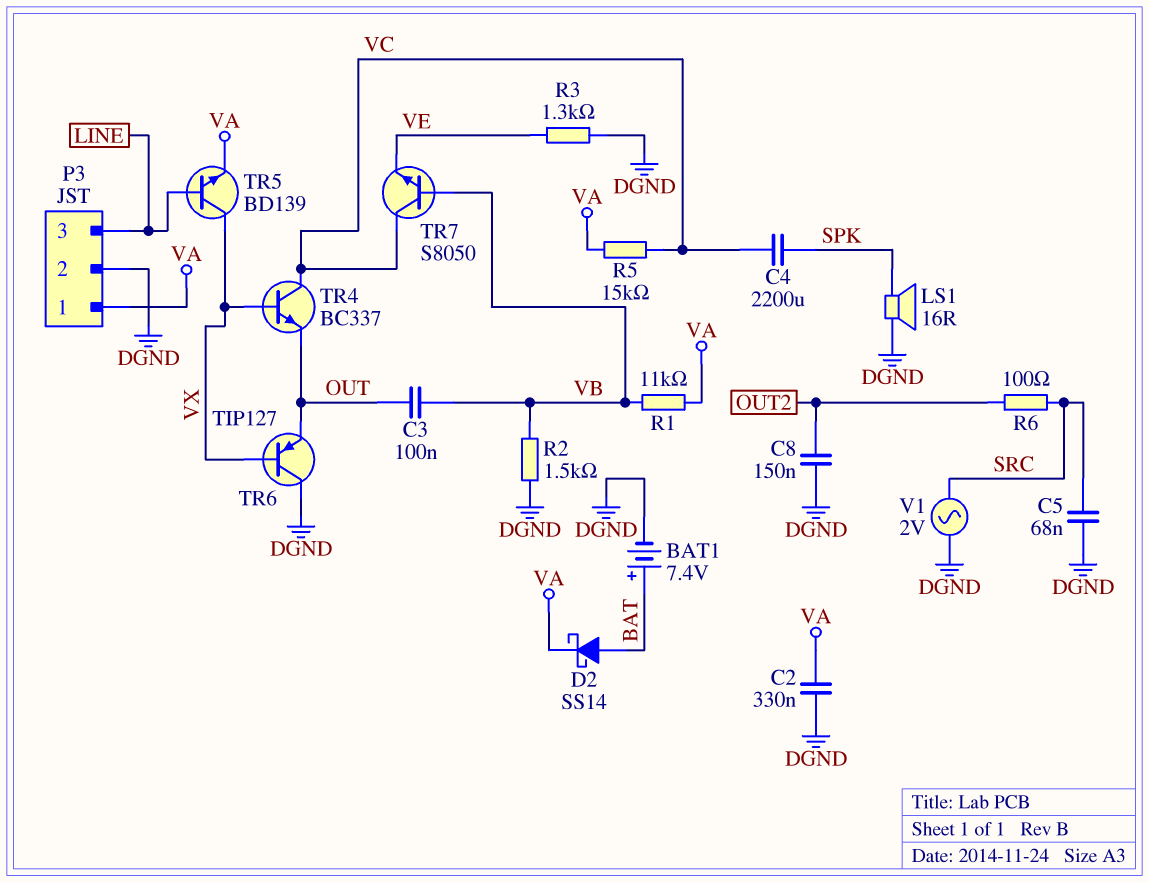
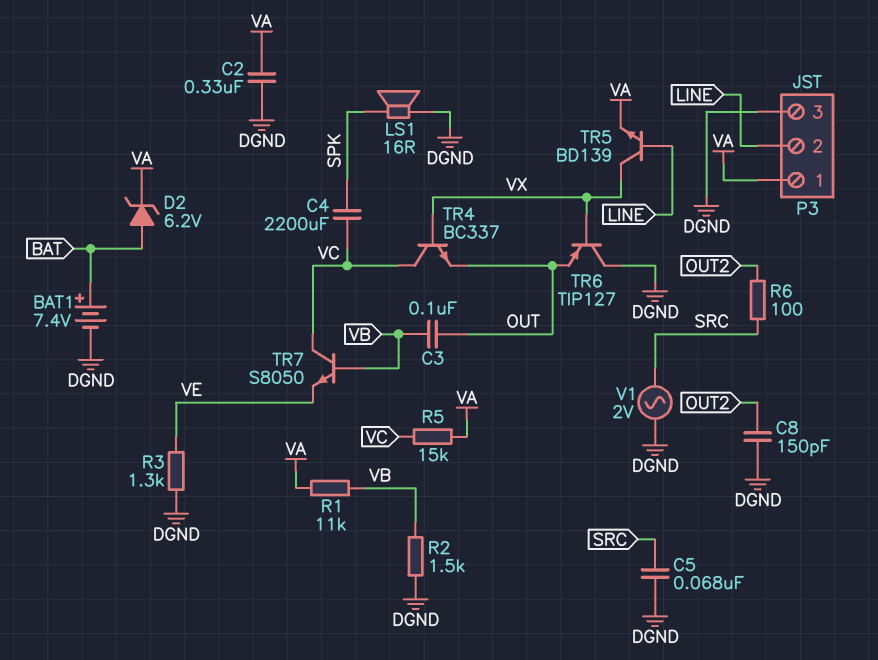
C8: 150nF (DGND, OUT2) -> 150pF (DGND, OUT2)
D2: schottky SS14 (A BAT, K VA) -> zener 6.2V (A BAT, K VA)
P3 pin 2: DGND -> LINE
P3 pin 3: LINE -> DGND

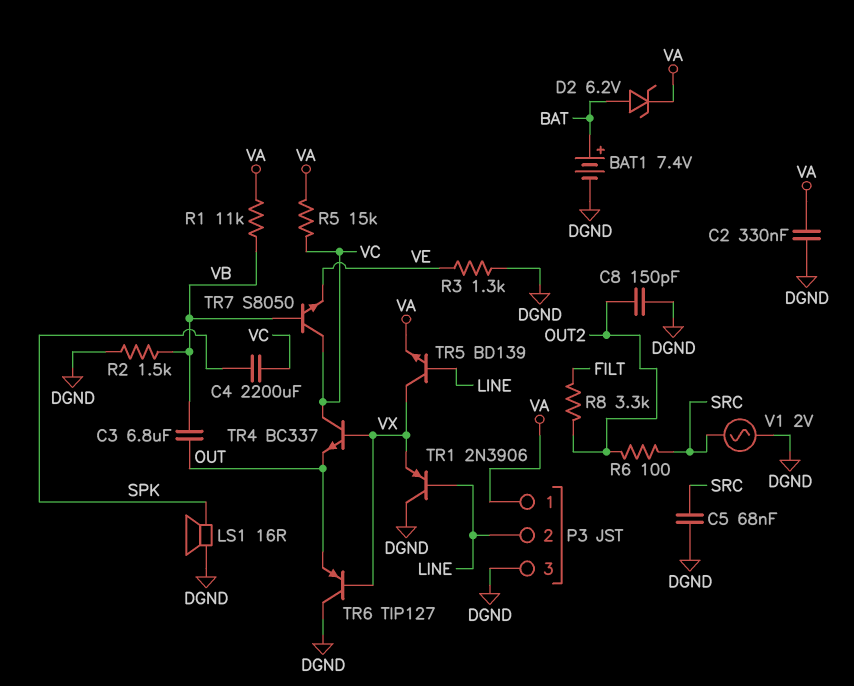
C3: 100nF (OUT, VB) -> 6.8uF (OUT, VB)
R8: none -> 3.3k (FILT, OUT2)
TR1: none -> PNP 2N3906 (B LINE, C DGND, E VX)

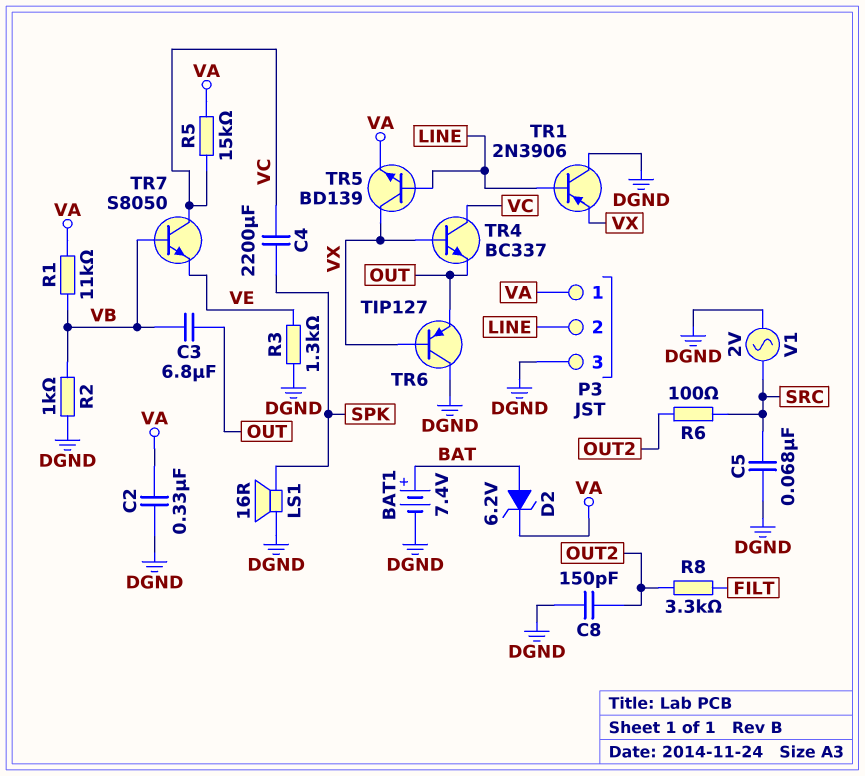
R2: 1.5k (DGND, VB) -> 1k (DGND, VB)

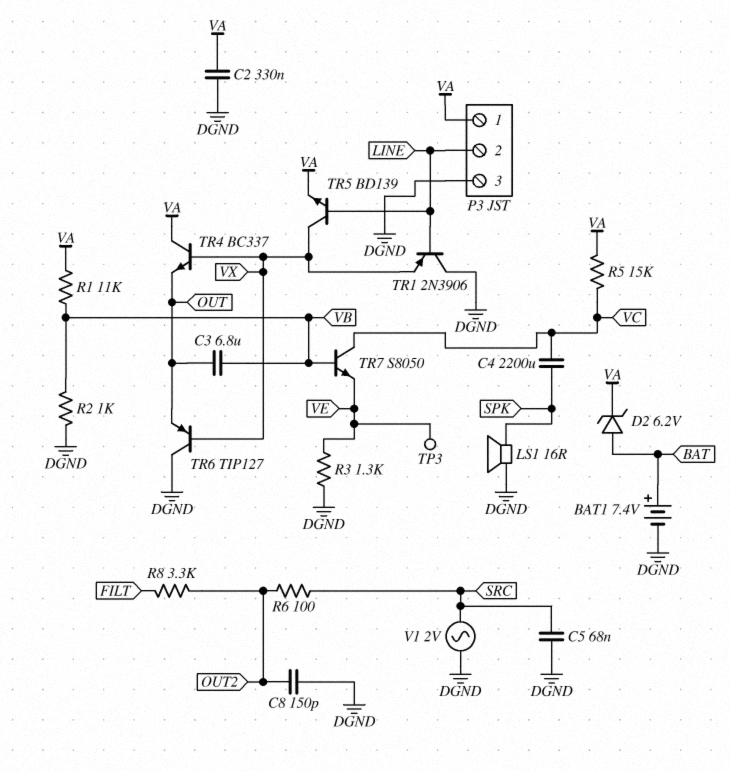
TP3: none -> test point (VE)
TR4: NPN BC337 (B VX, C VC, E OUT) -> NPN BC337 (B VX, C VA, E OUT)

